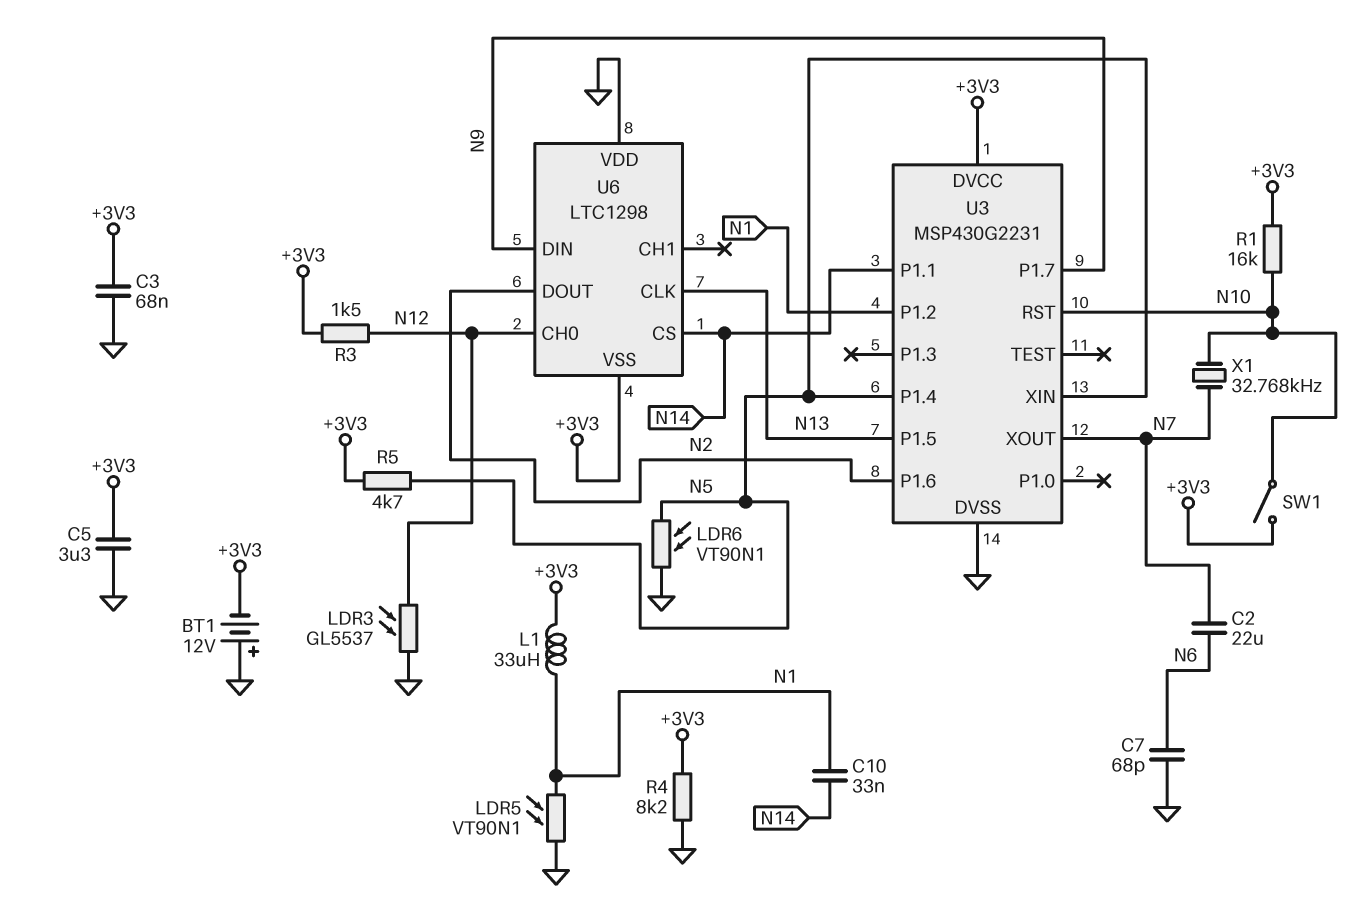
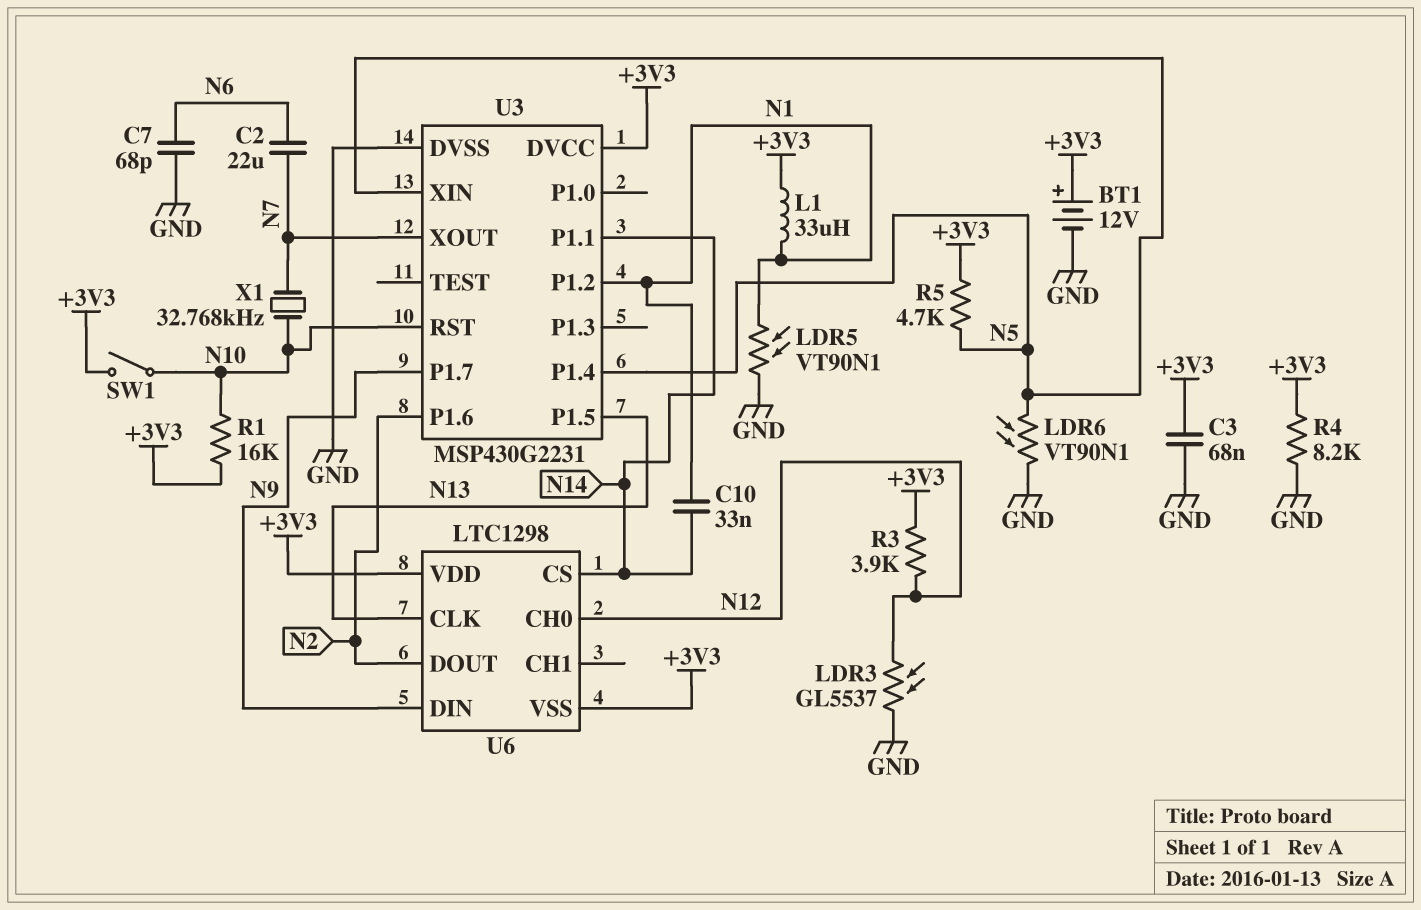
BT1: 12V (plus GND, minus +3V3) -> 12V (plus +3V3, minus GND)
C5: 3.3uF (+3V3, GND) -> none
R3: 1.5k (+3V3, N12) -> 3.9k (+3V3, N12)
U6 pin VDD: GND -> +3V3

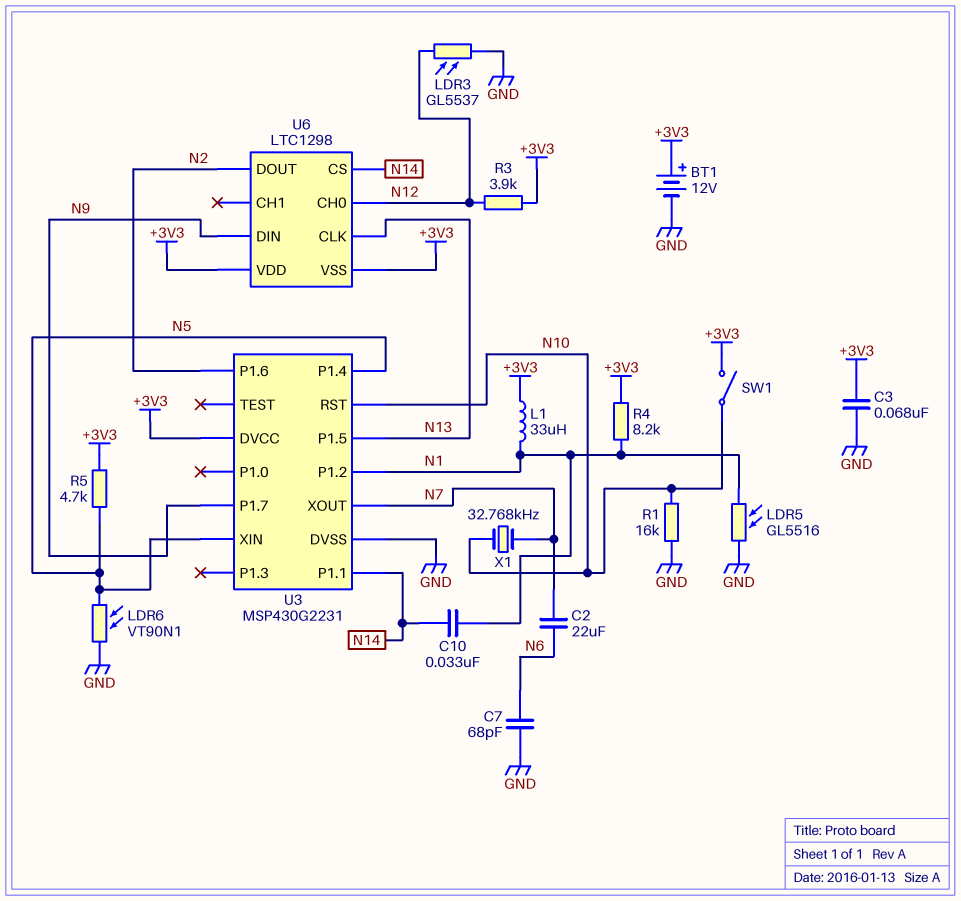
LDR5: VT90N1 (GND, N1) -> GL5516 (GND, N1)
R1: 16k (+3V3, N10) -> 16k (GND, N10)
R4: 8.2k (+3V3, GND) -> 8.2k (+3V3, N1)

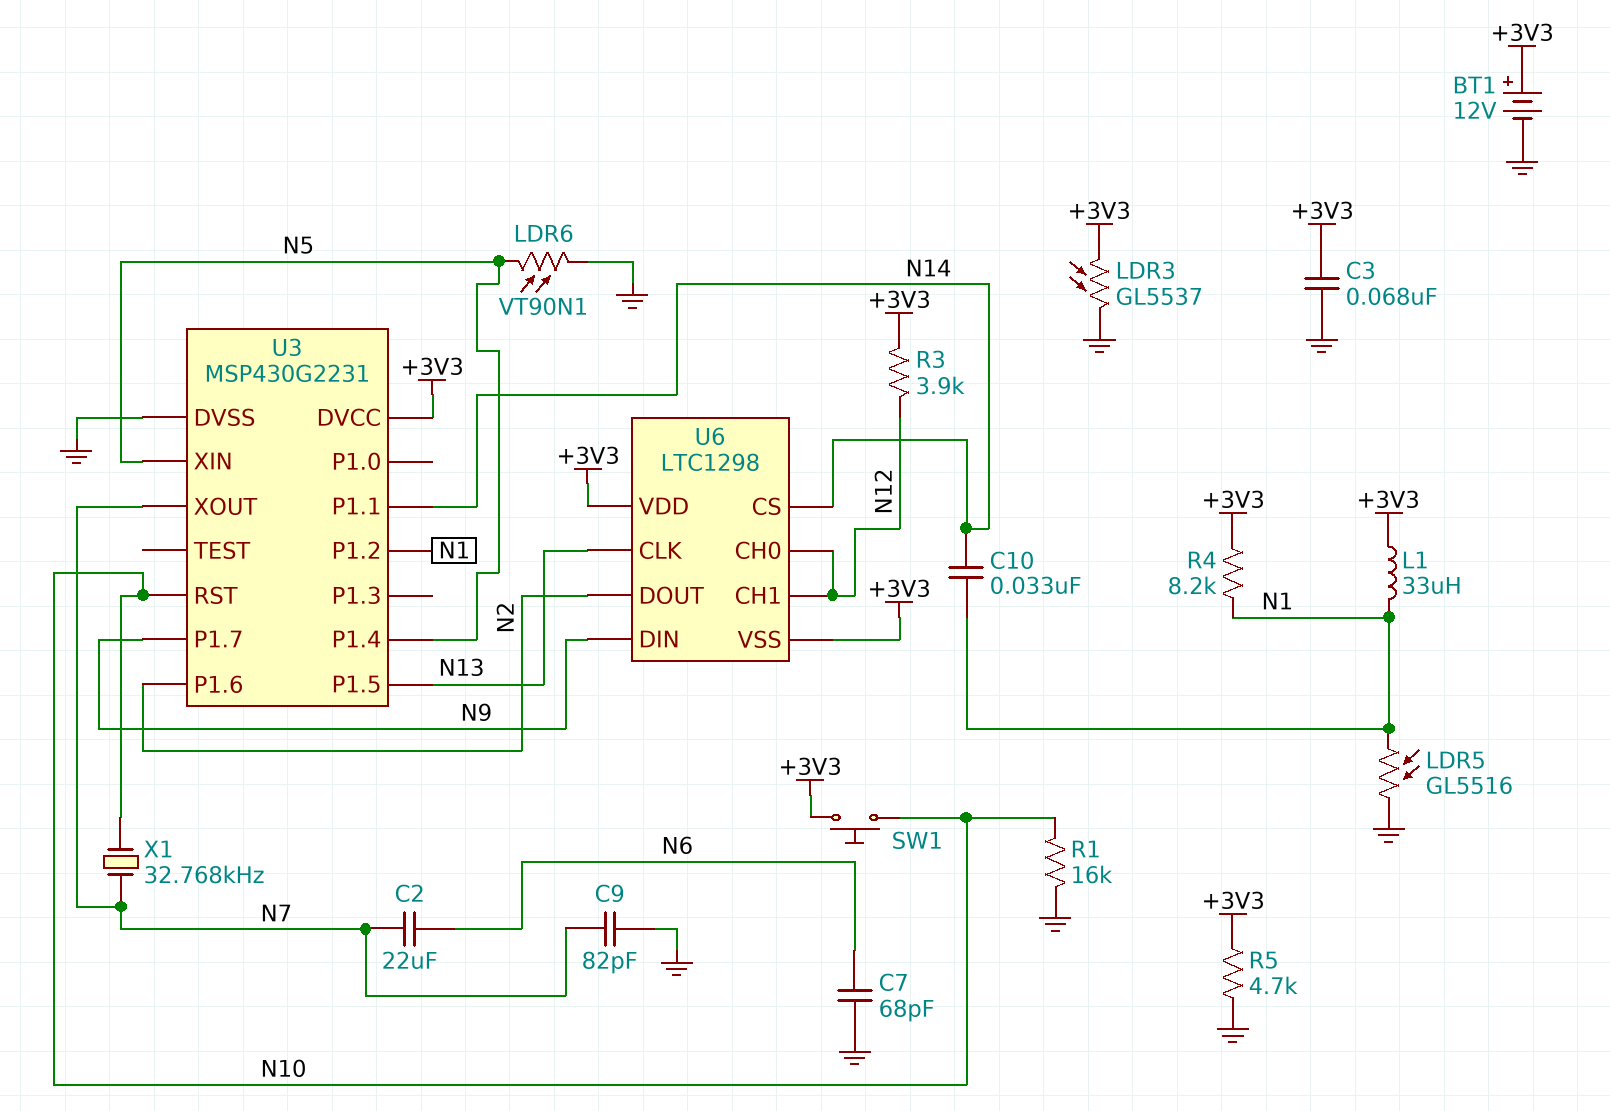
C9: none -> 82pF (GND, N7)
LDR3: GL5537 (GND, N12) -> GL5537 (+3V3, GND)
R5: 4.7k (+3V3, N5) -> 4.7k (+3V3, GND)
SW1: switch (+3V3, N10) -> button (+3V3, N10)
U6 pin CH1: none -> N12

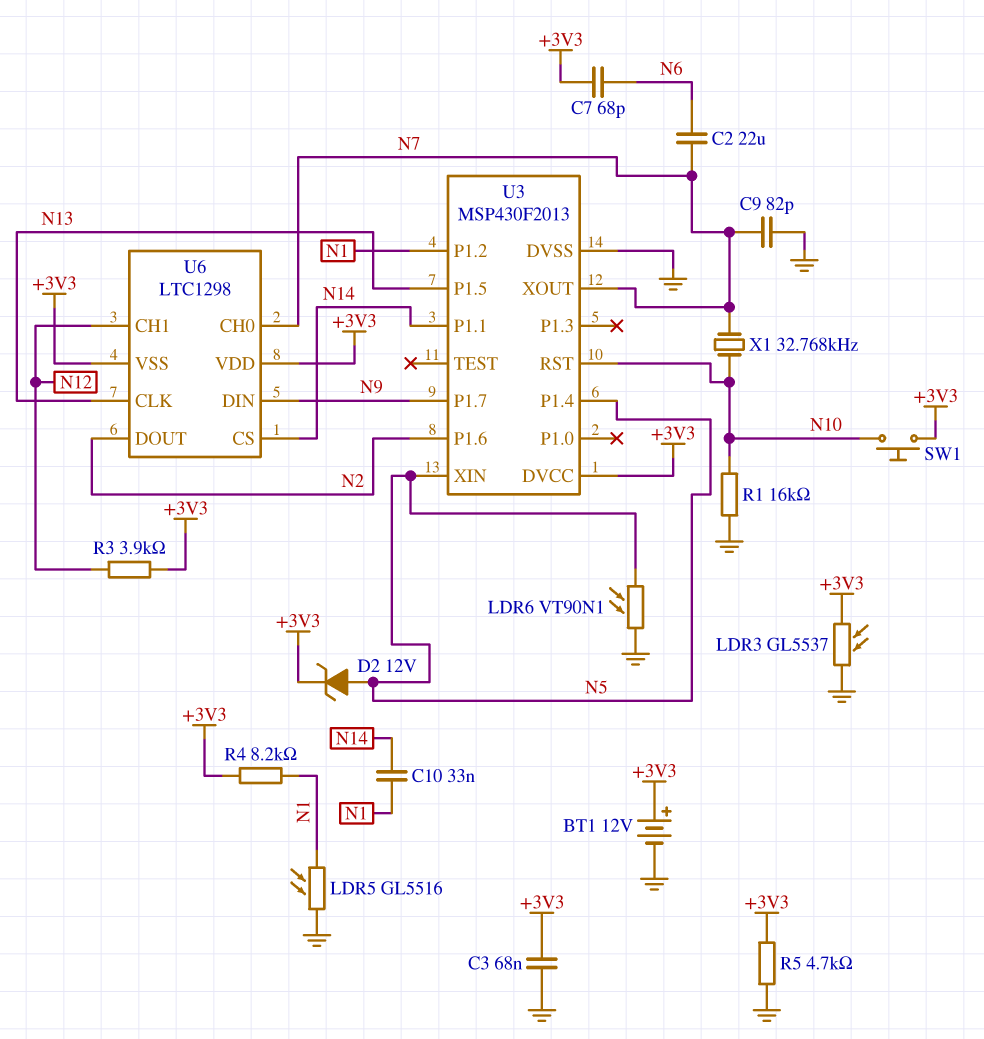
C7: 68pF (GND, N6) -> 68pF (+3V3, N6)
D2: none -> zener 12V (A N5, K +3V3)
L1: 33uH (+3V3, N1) -> none
U3: MSP430G2231 -> MSP430F2013
U6 pin CH0: N12 -> N7

